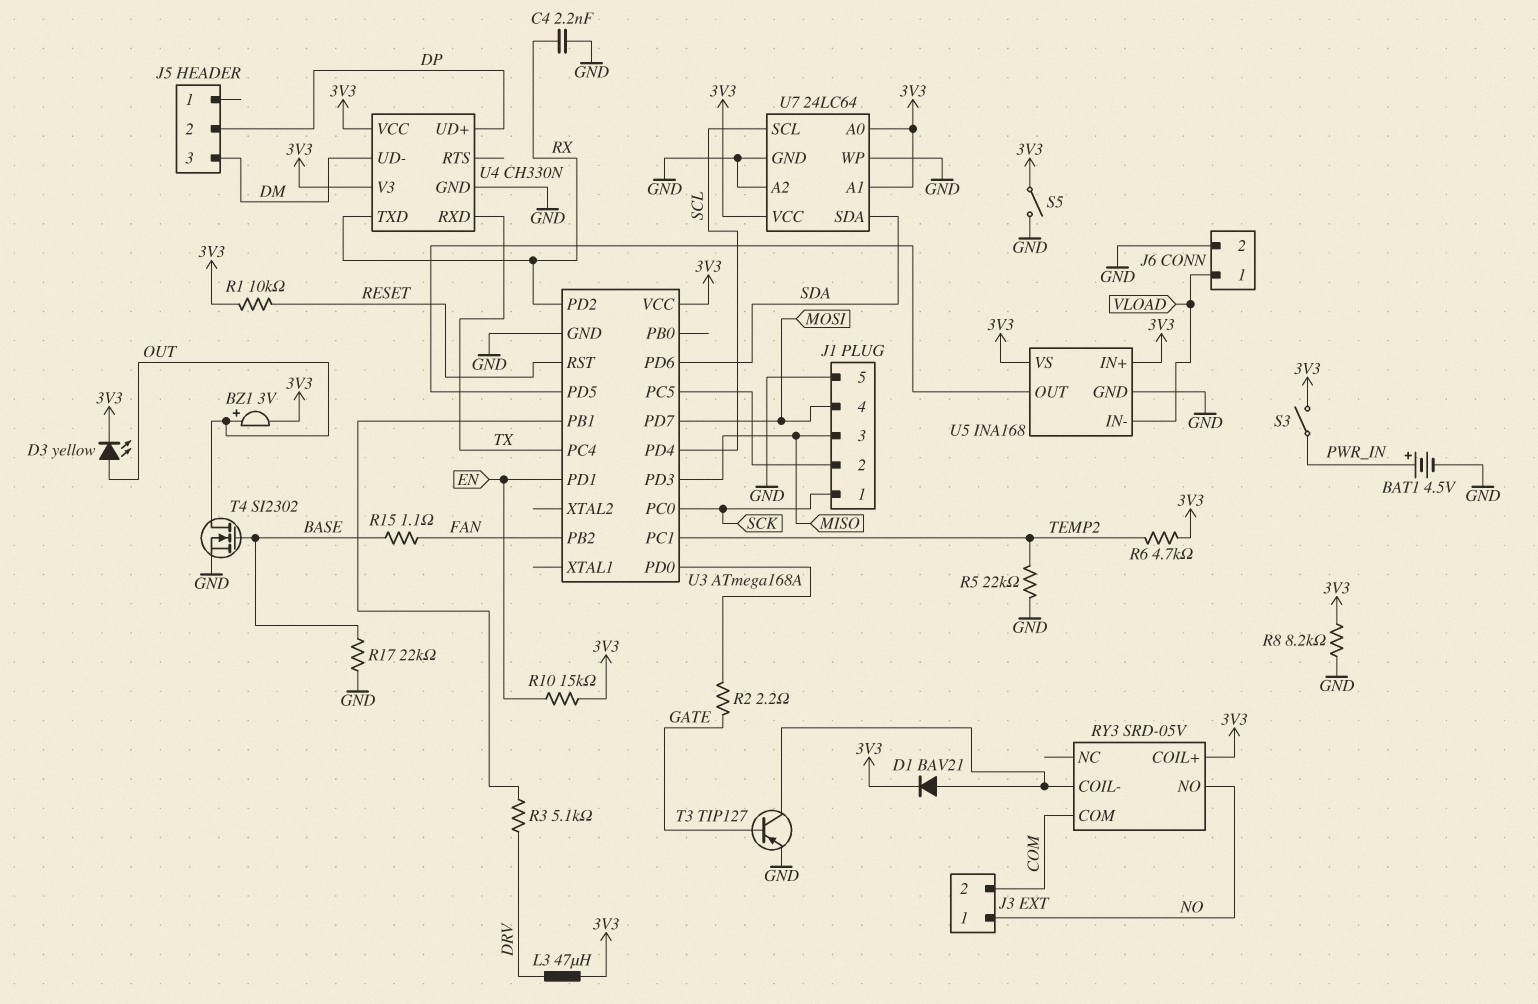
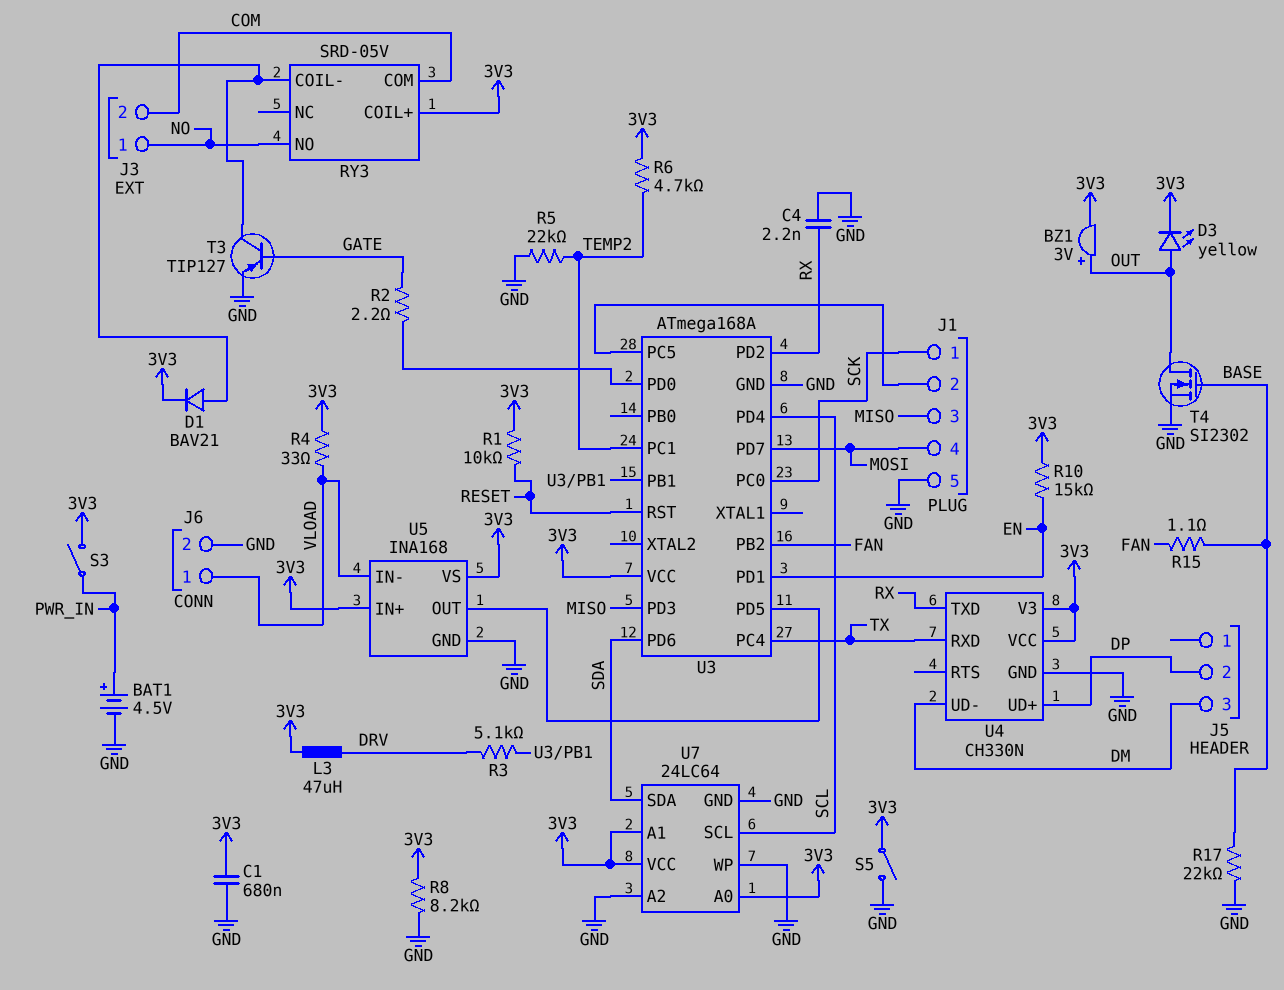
C1: none -> 680nF (3V3, GND)
R4: none -> 33 (3V3, VLOAD)

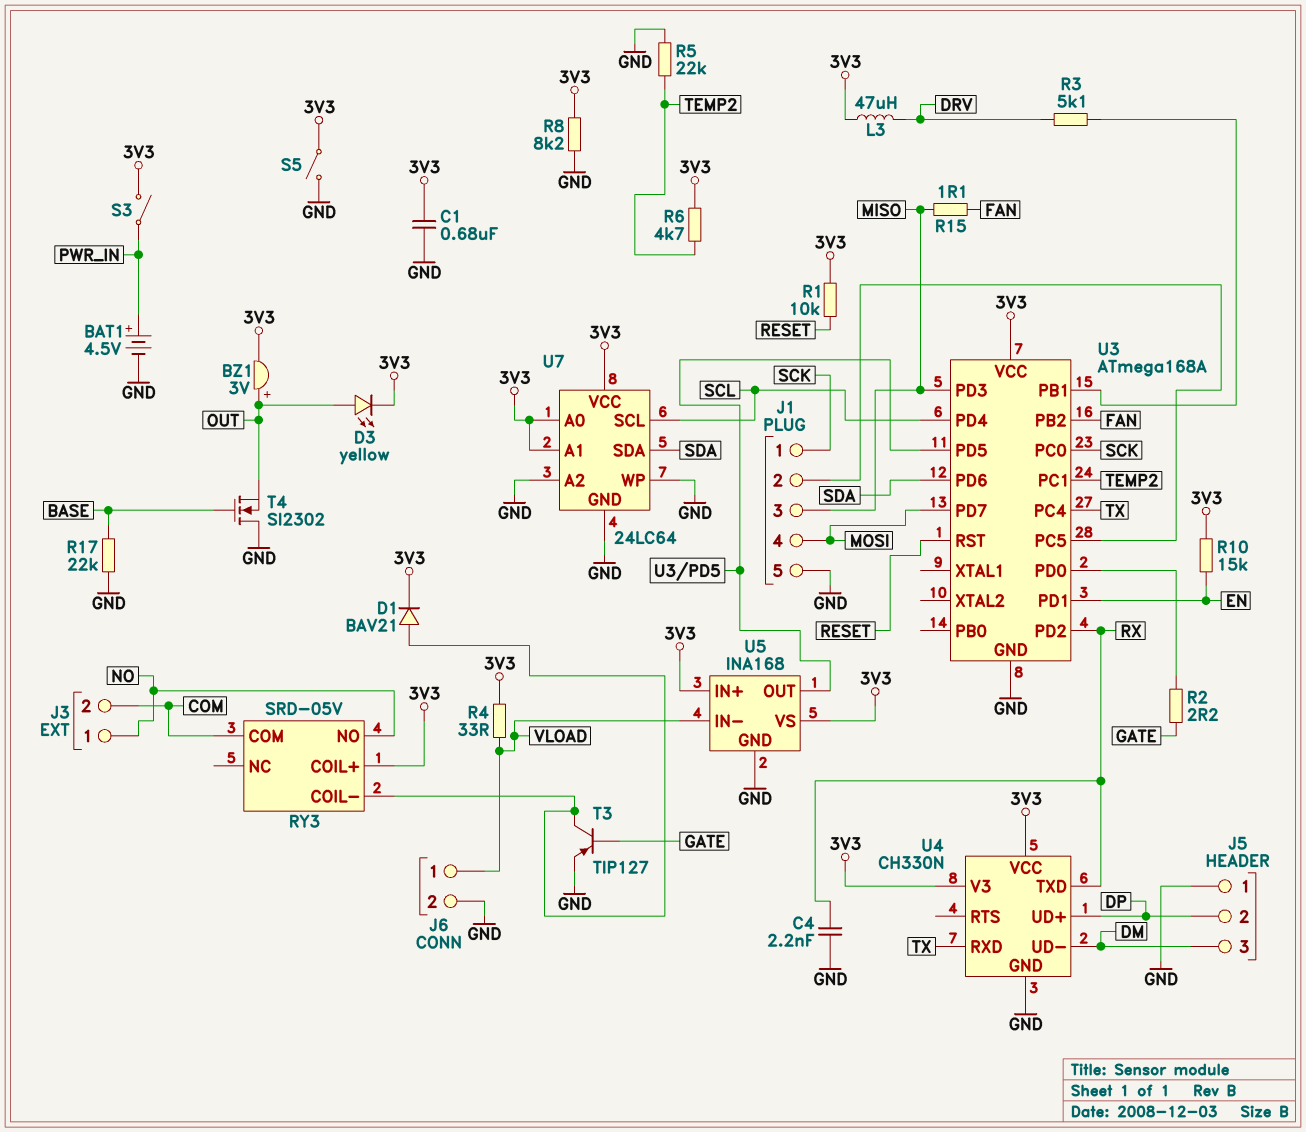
J5 pin 1: none -> GND
R15: 1.1 (BASE, FAN) -> 1.1 (FAN, MISO)
T4: NMOS SI2302 (G BASE, D OUT, S GND) -> NMOS SI2302 (G BASE, D GND, S OUT)

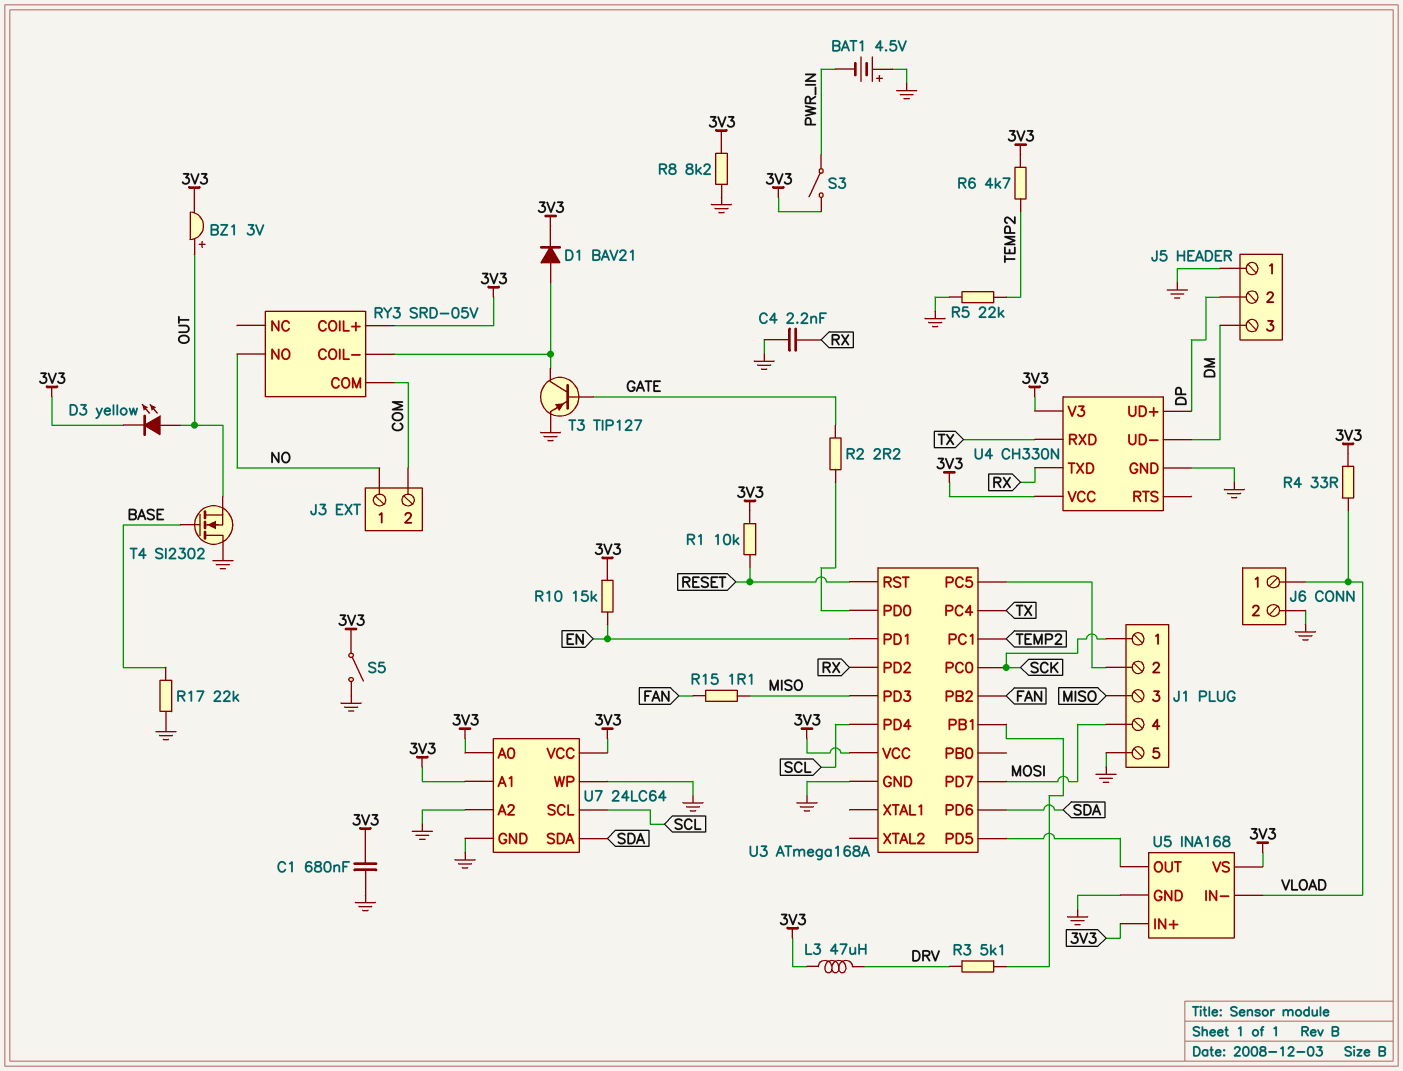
BAT1: 4.5V (plus PWR_IN, minus GND) -> 4.5V (plus GND, minus PWR_IN)

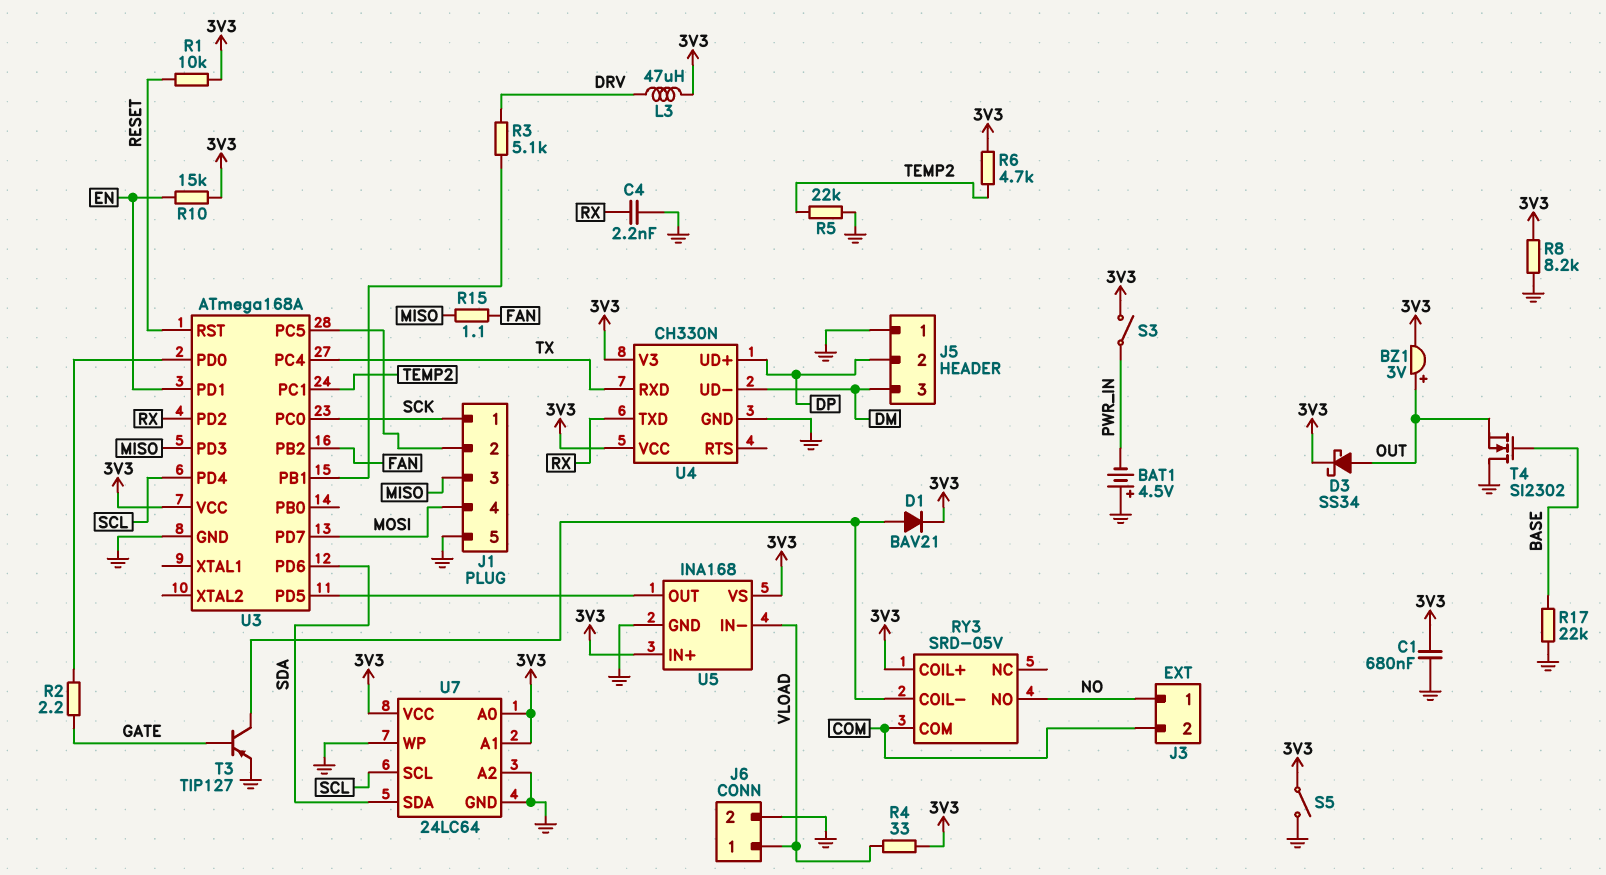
D3: LED yellow (A OUT, K 3V3) -> schottky SS34 (A OUT, K 3V3)

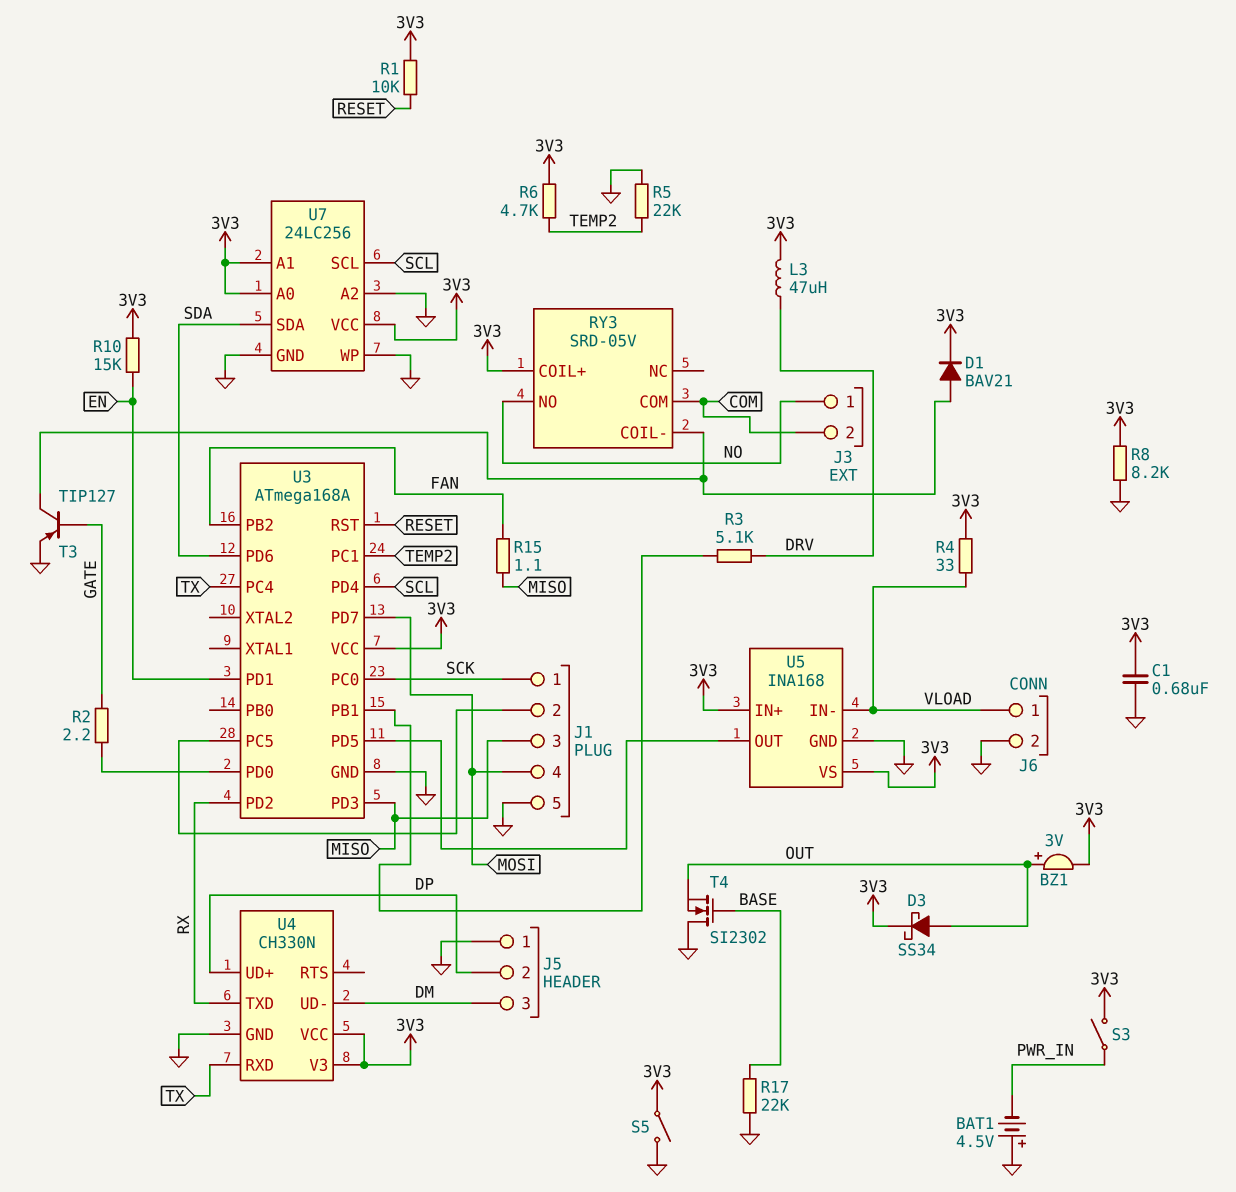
C4: 2.2nF (GND, RX) -> none
U7: 24LC64 -> 24LC256

